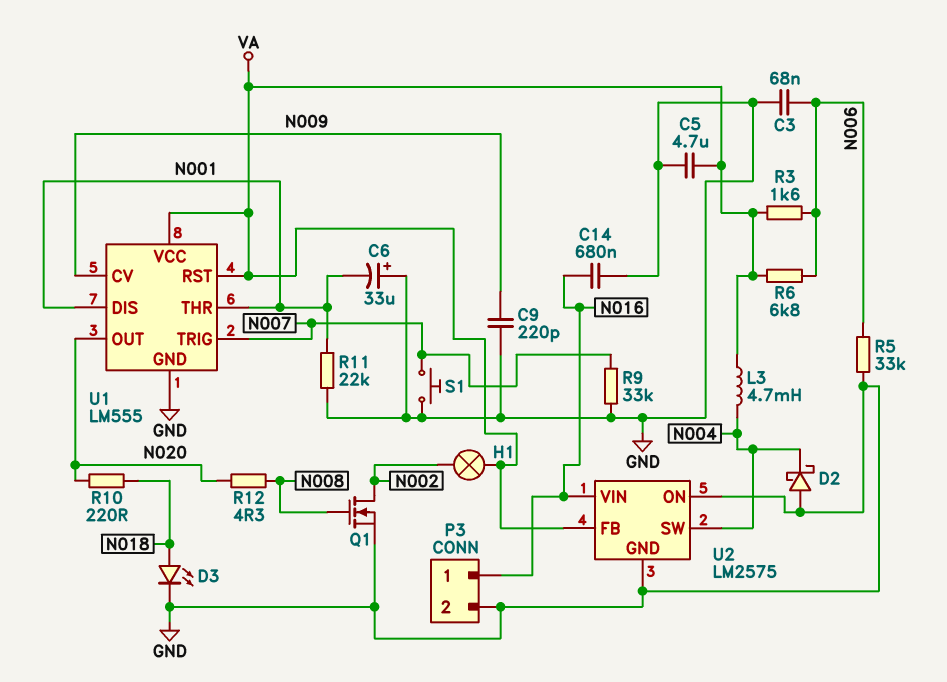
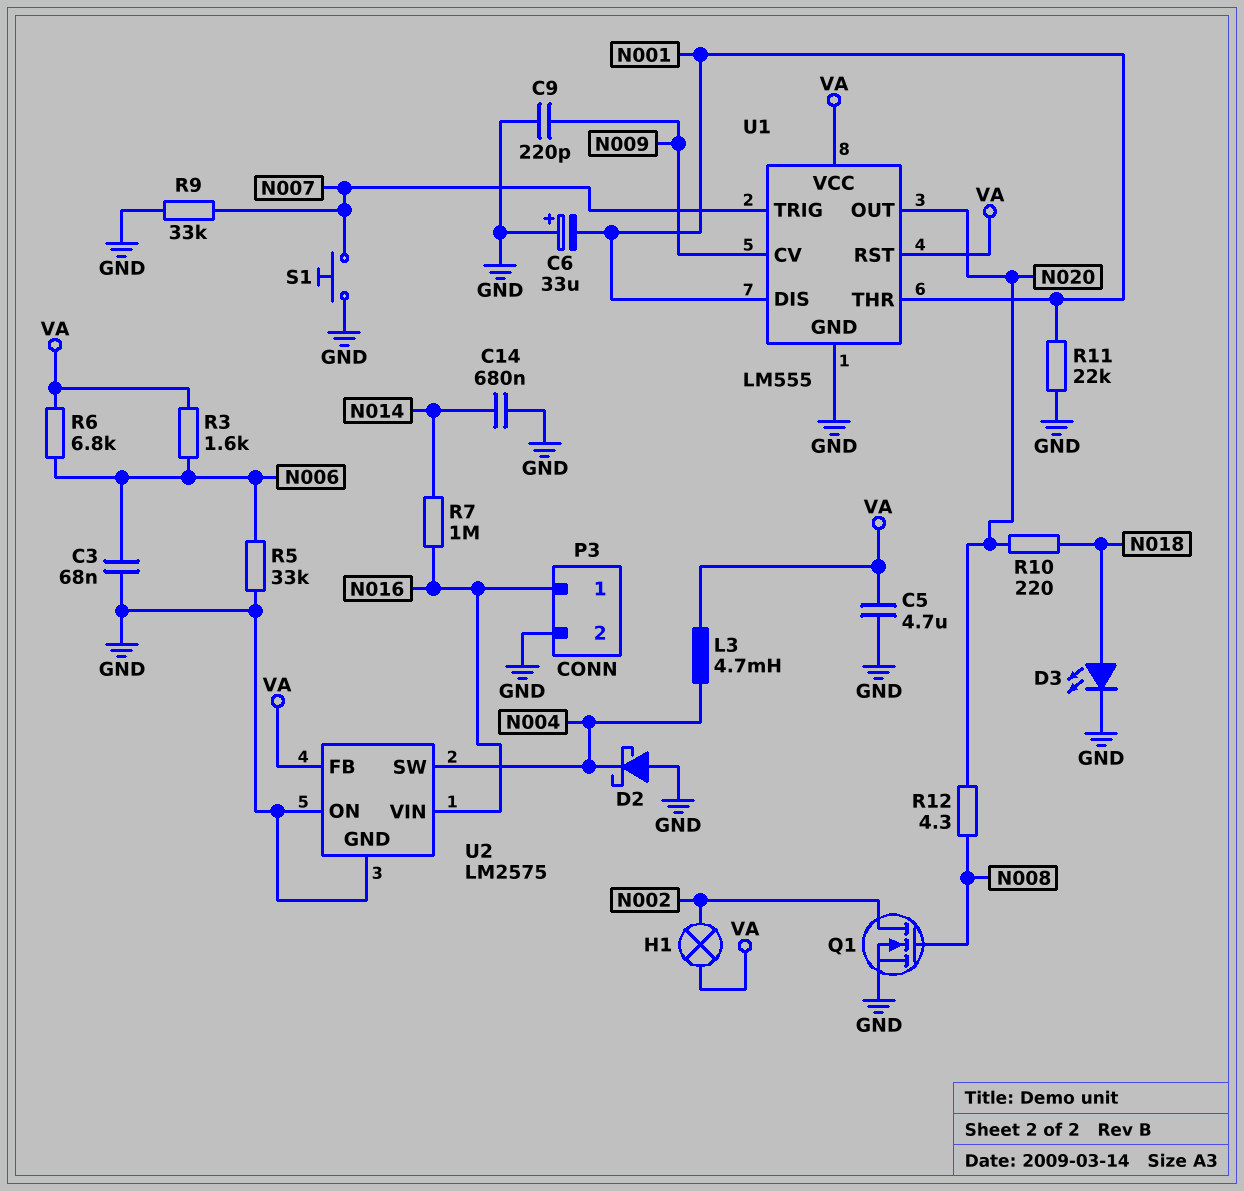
C14: 680nF (GND, N016) -> 680nF (GND, N014)
R7: none -> 1M (N014, N016)

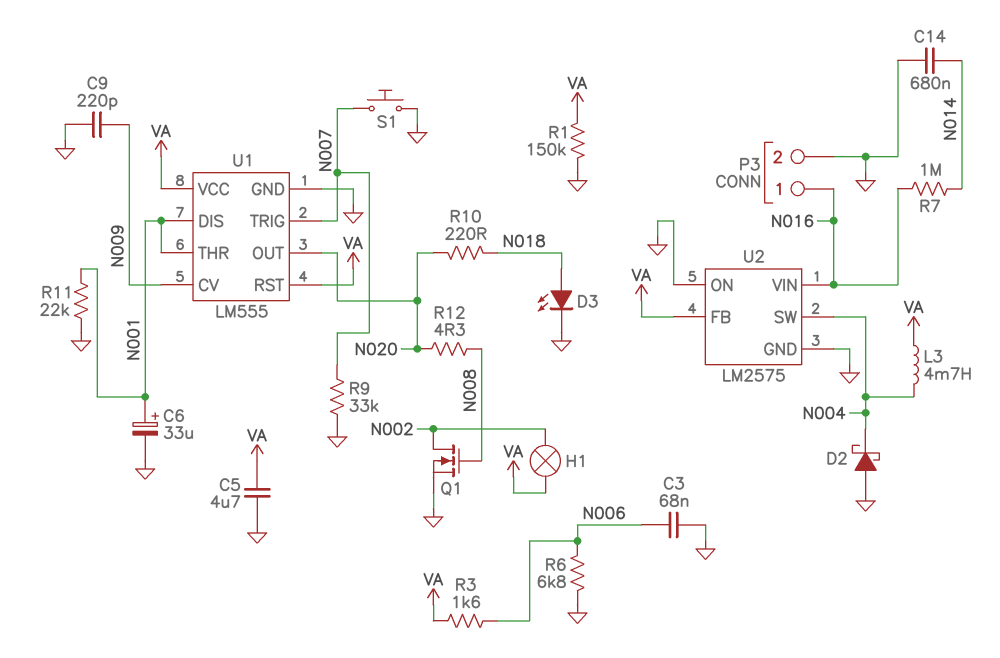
C6: 33uF (plus GND, minus N001) -> 33uF (plus N001, minus GND)
R1: none -> 150k (GND, VA)
R5: 33k (GND, N006) -> none
R6: 6.8k (N006, VA) -> 6.8k (GND, N006)

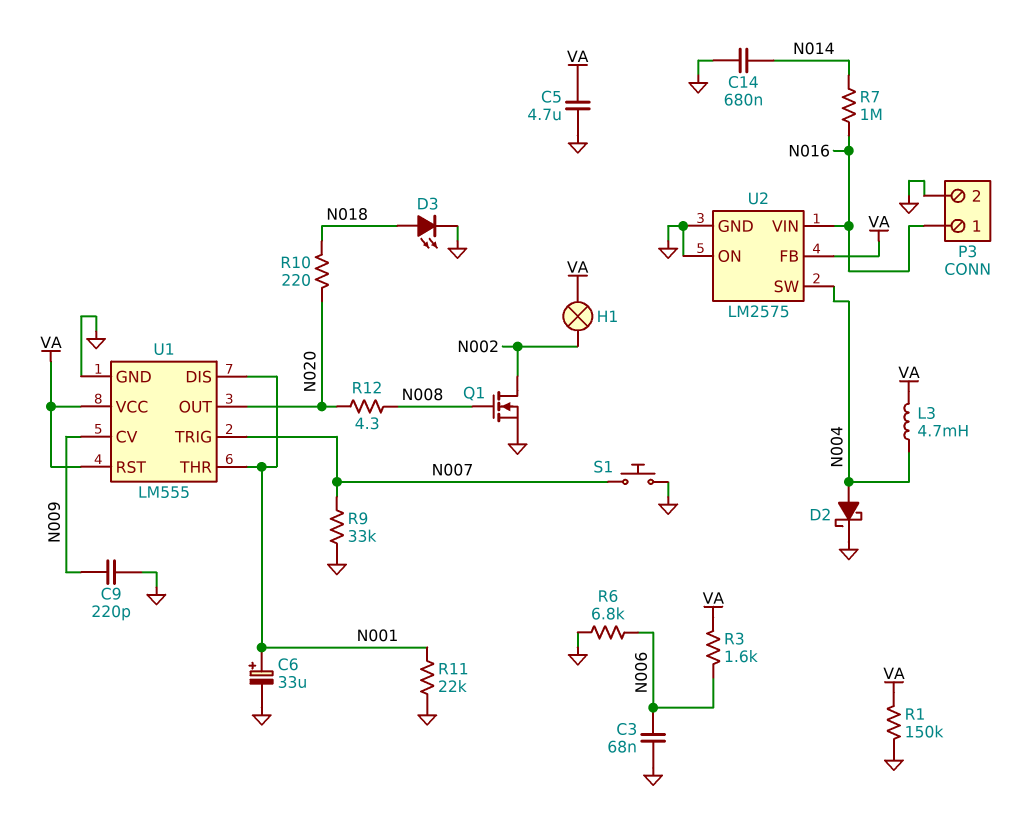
D2: schottky (A GND, K N004) -> schottky (A N004, K GND)

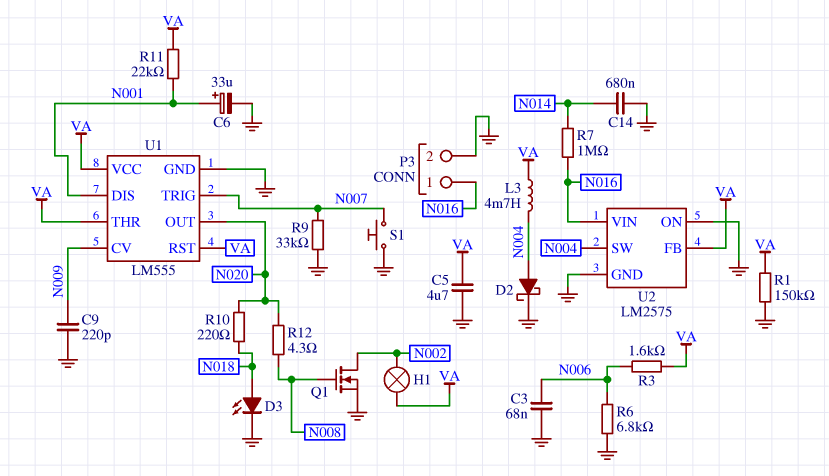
R11: 22k (GND, N001) -> 22k (N001, VA)
U1 pin THR: N001 -> VA

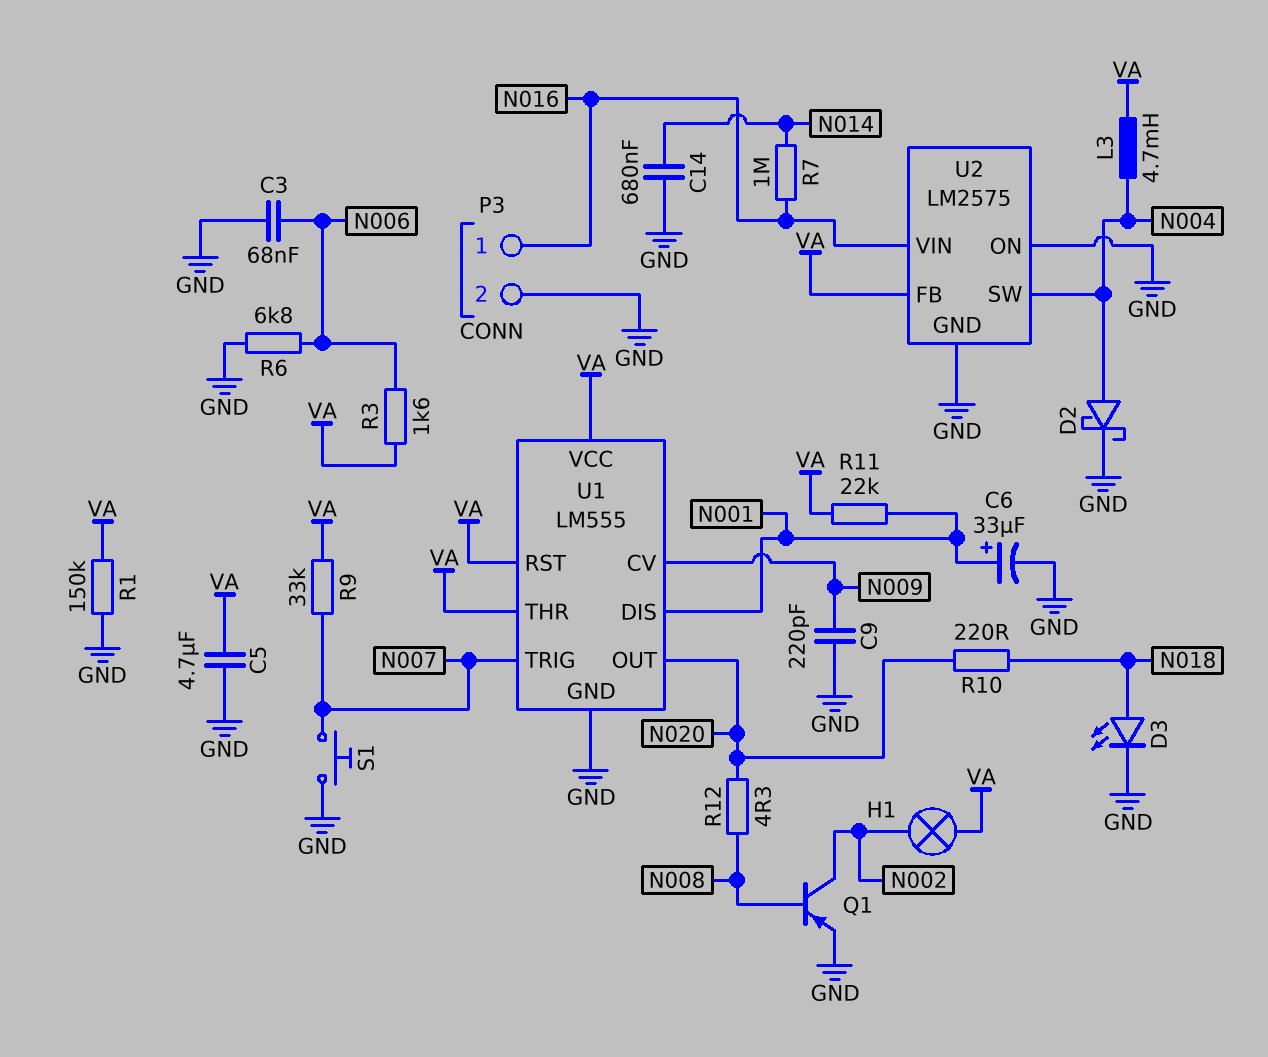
Q1: NMOS (G N008, D N002, S GND) -> PNP (B N008, C N002, E GND)
R9: 33k (GND, N007) -> 33k (N007, VA)

